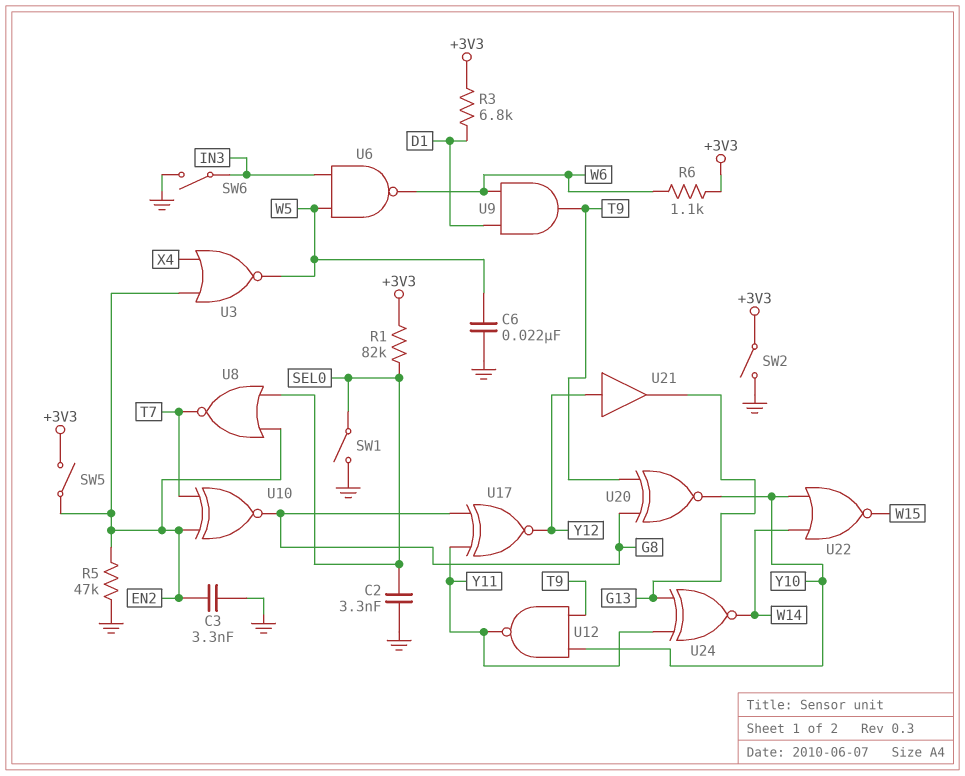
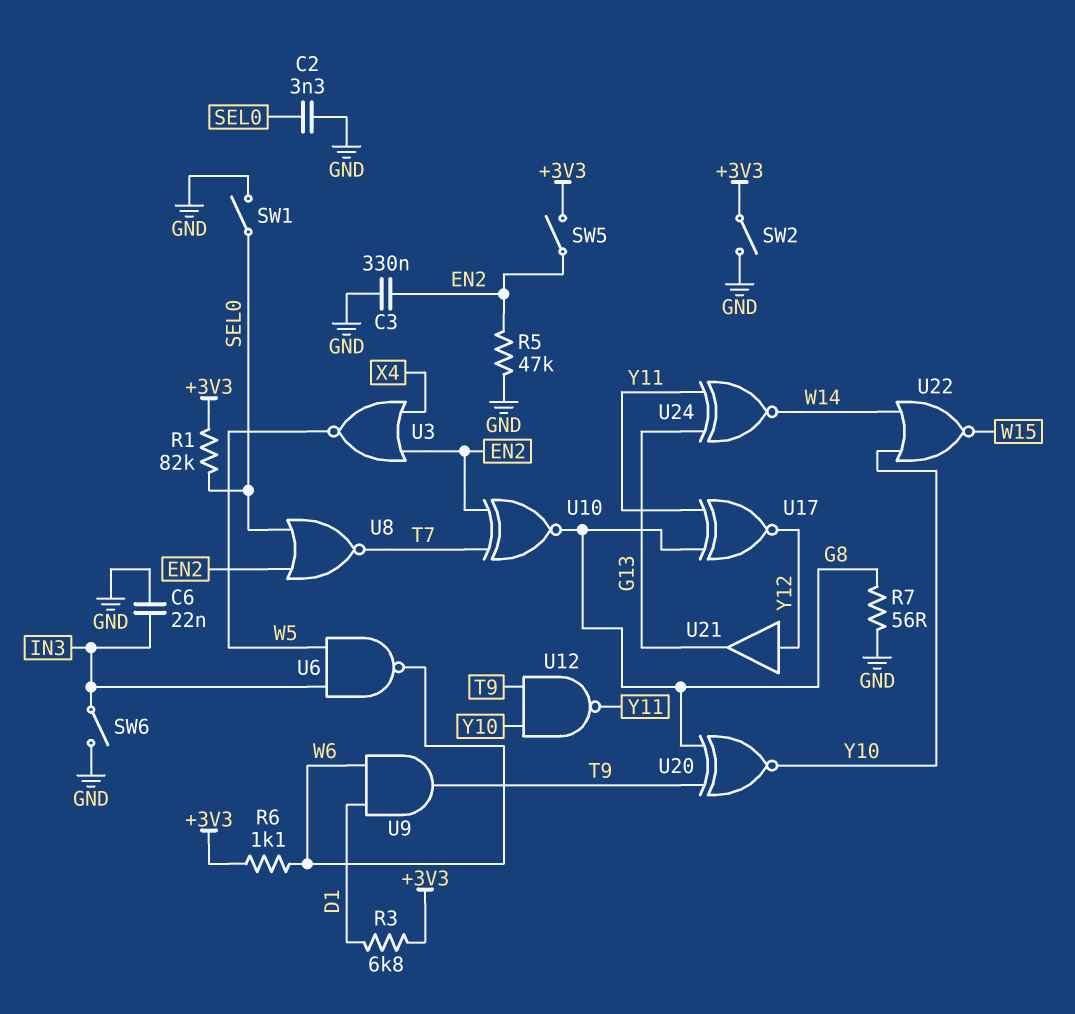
C3: 3.3nF (EN2, GND) -> 330nF (EN2, GND)
C6: 22nF (GND, W5) -> 22nF (GND, IN3)
R7: none -> 56 (G8, GND)

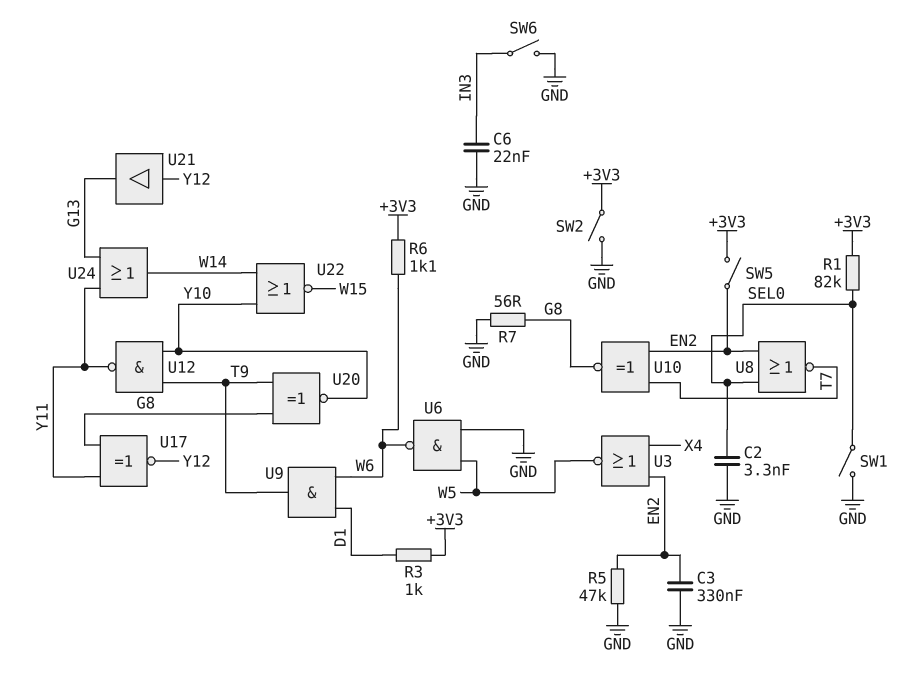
R3: 6.8k (+3V3, D1) -> 1k (+3V3, D1)
U6: NAND (in IN3, in W5, out W6) -> NAND (in GND, in W5, out W6)
U24: XNOR (in G13, in Y11, out W14) -> OR (in G13, in Y11, out W14)

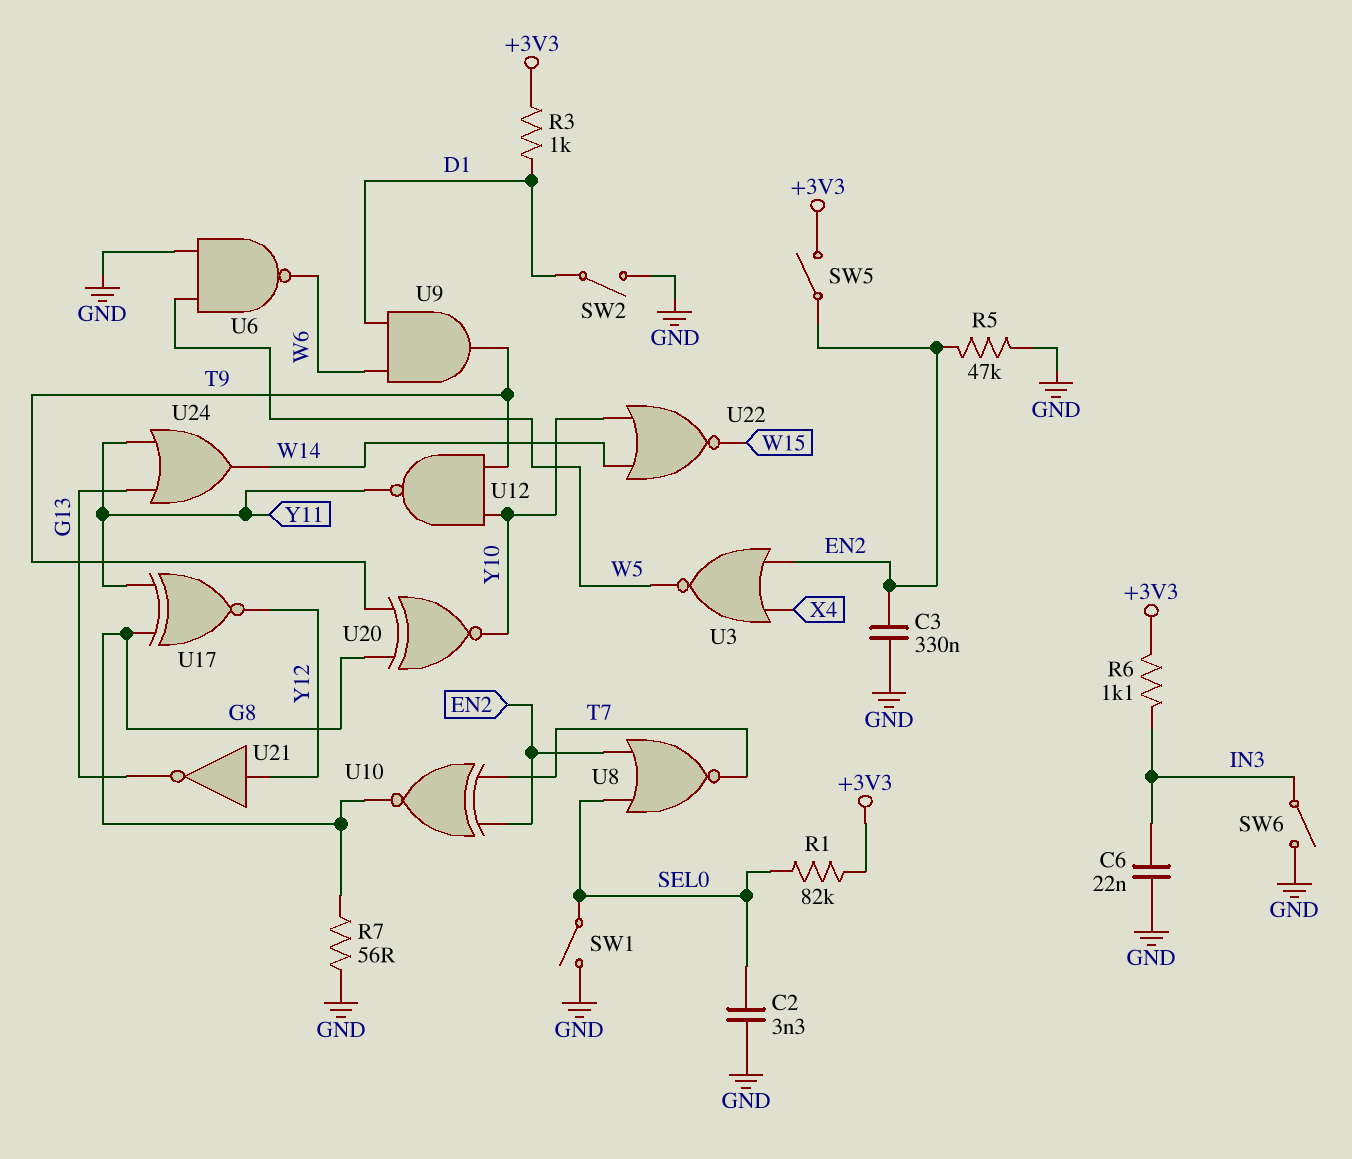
R6: 1.1k (+3V3, W6) -> 1.1k (+3V3, IN3)
SW2: switch (+3V3, GND) -> switch (D1, GND)
U21: buffer (in Y12, out G13) -> NOT (in Y12, out G13)

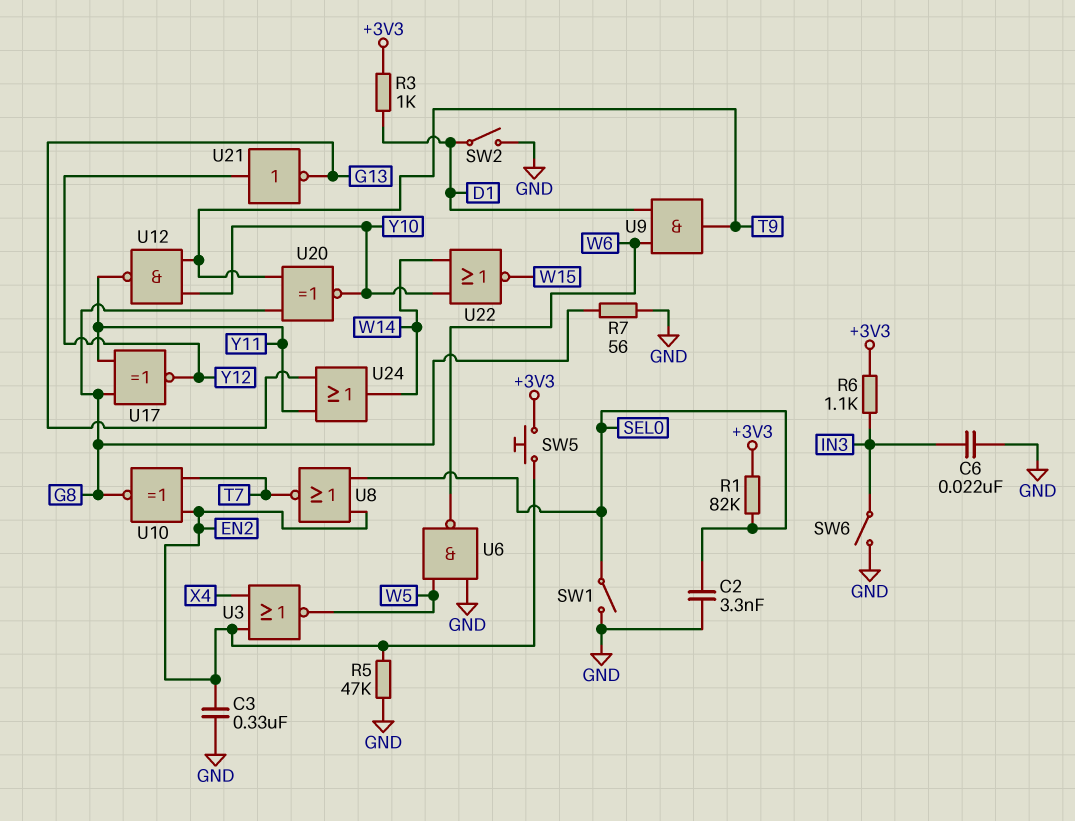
SW5: switch (+3V3, EN2) -> button (+3V3, EN2)

